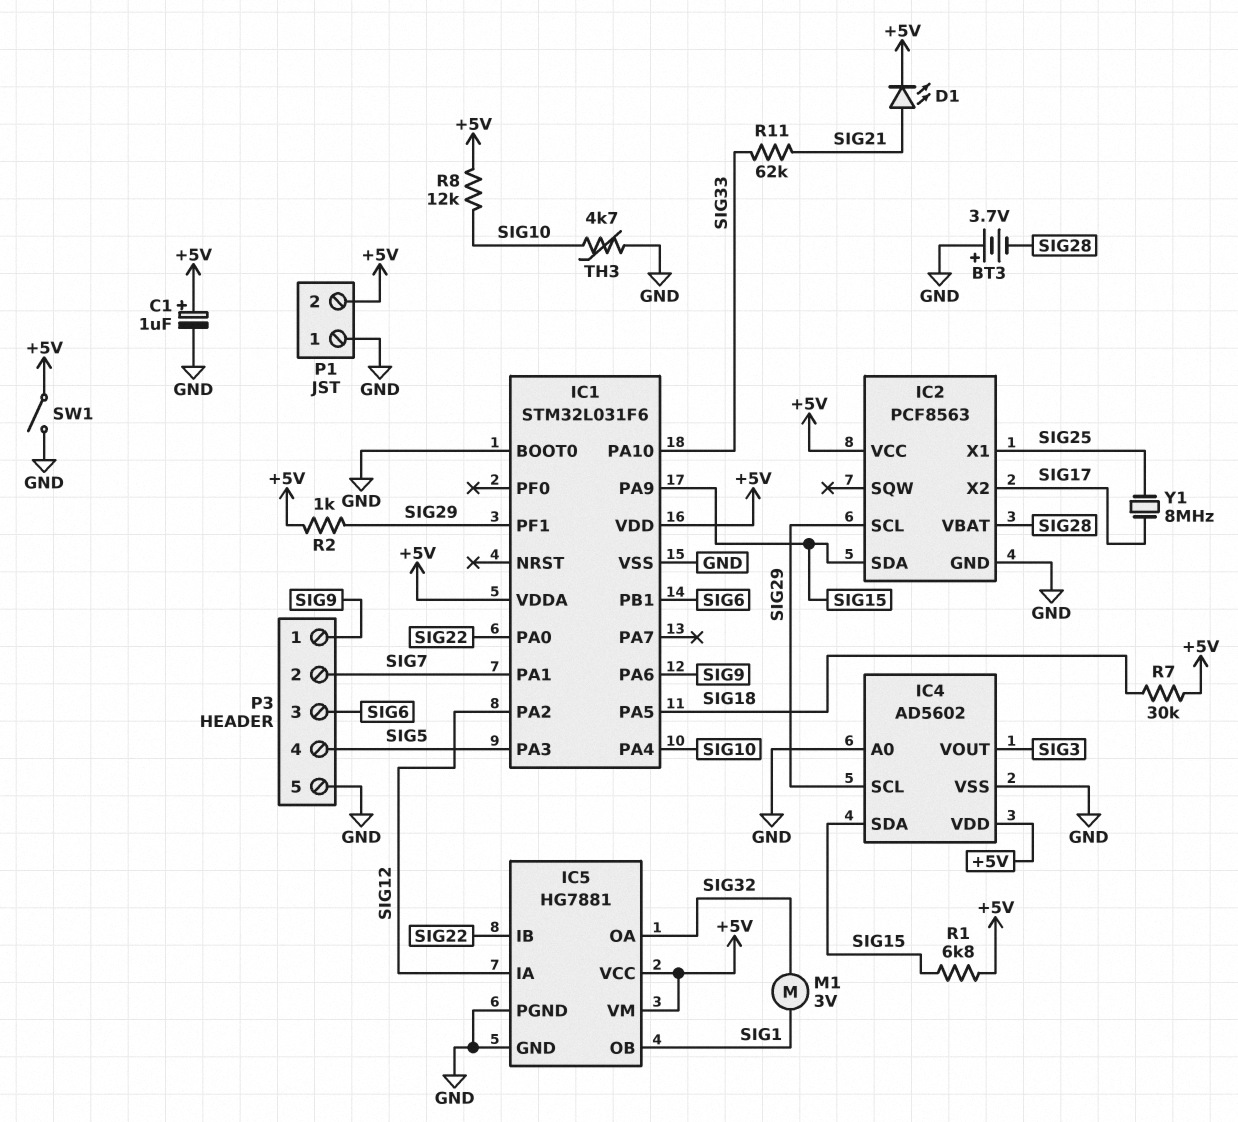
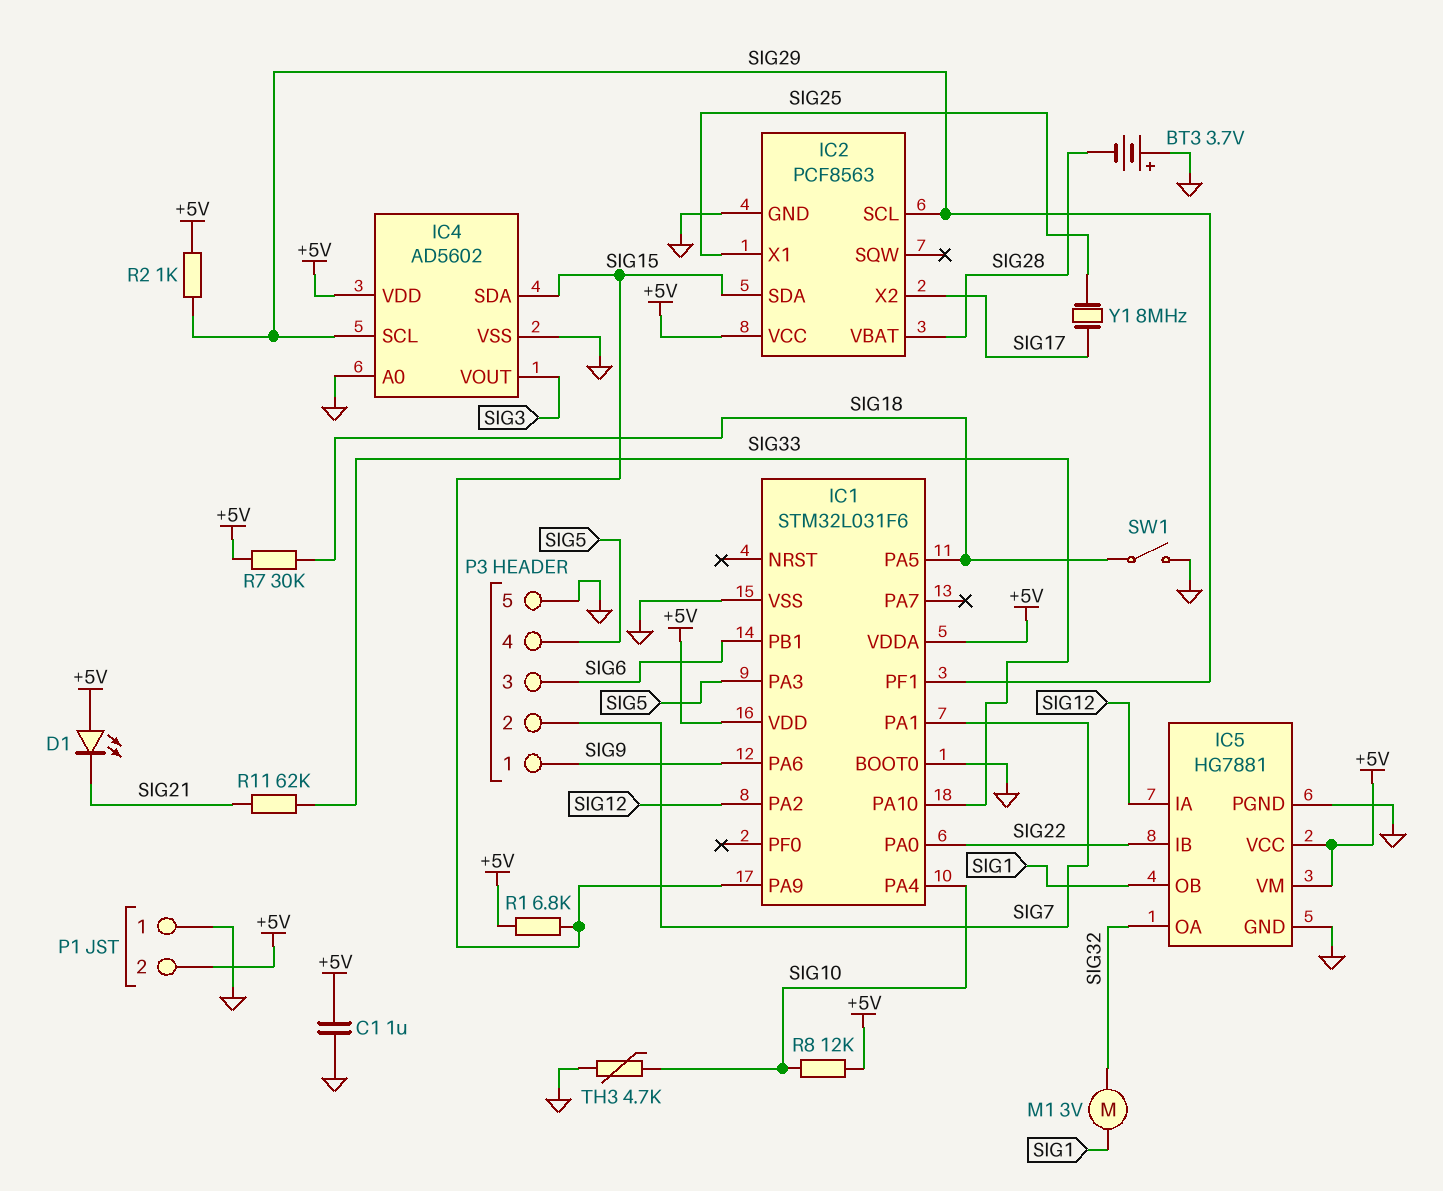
C1: 1uF (plus +5V, minus GND) -> 1uF (+5V, GND)
D1: LED (A SIG21, K +5V) -> LED (A +5V, K SIG21)
SW1: switch (+5V, GND) -> switch (GND, SIG18)

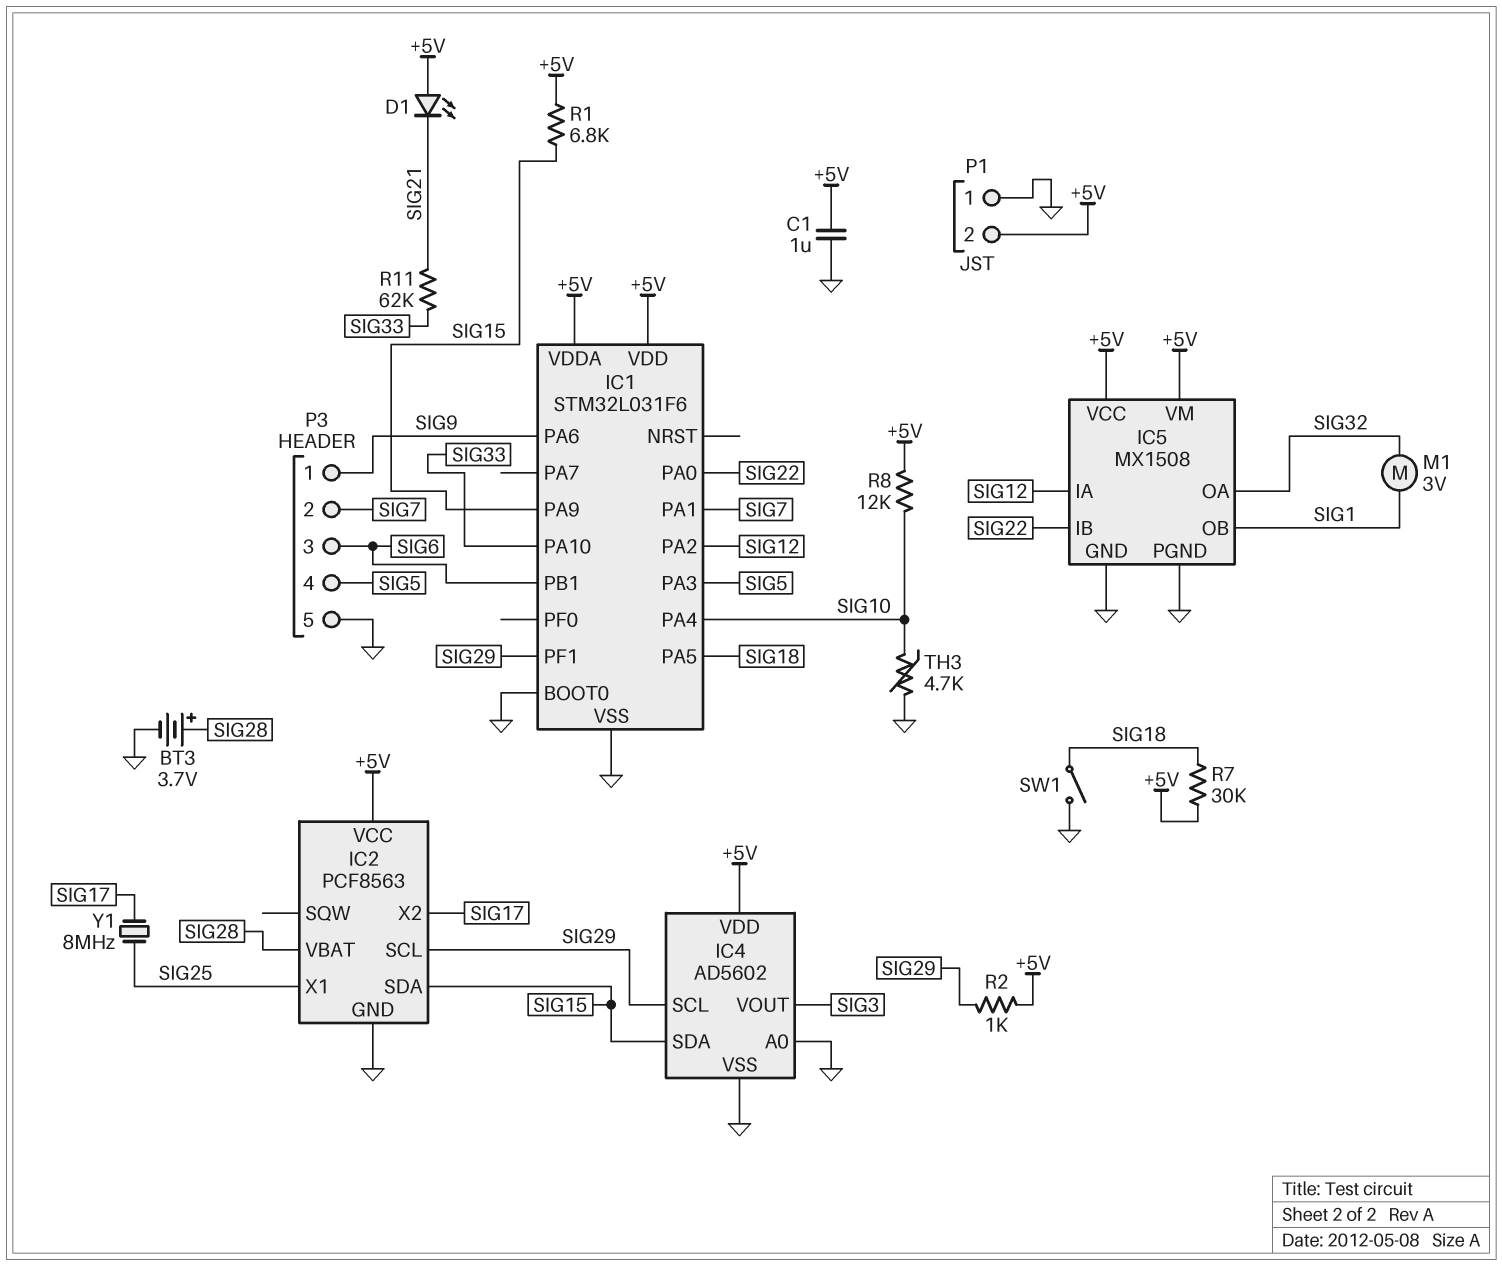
BT3: 3.7V (plus GND, minus SIG28) -> 3.7V (plus SIG28, minus GND)
IC5: HG7881 -> MX1508

